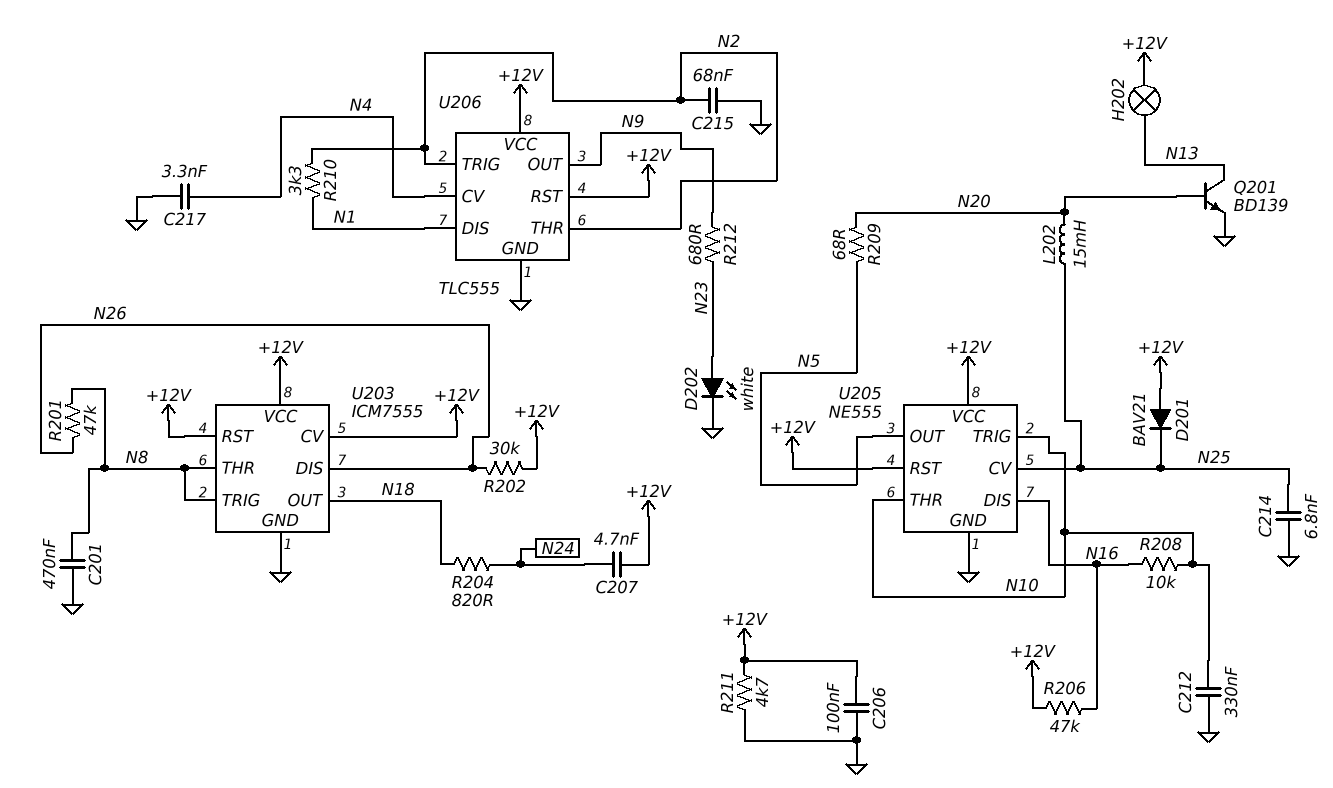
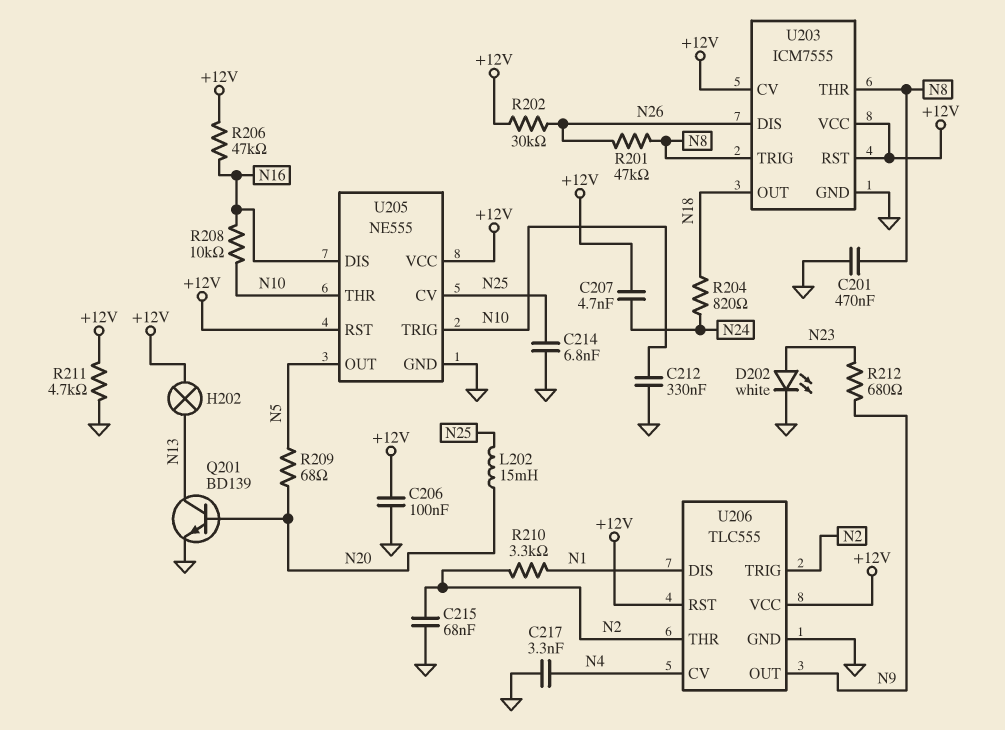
D201: diode BAV21 (A +12V, K N25) -> none

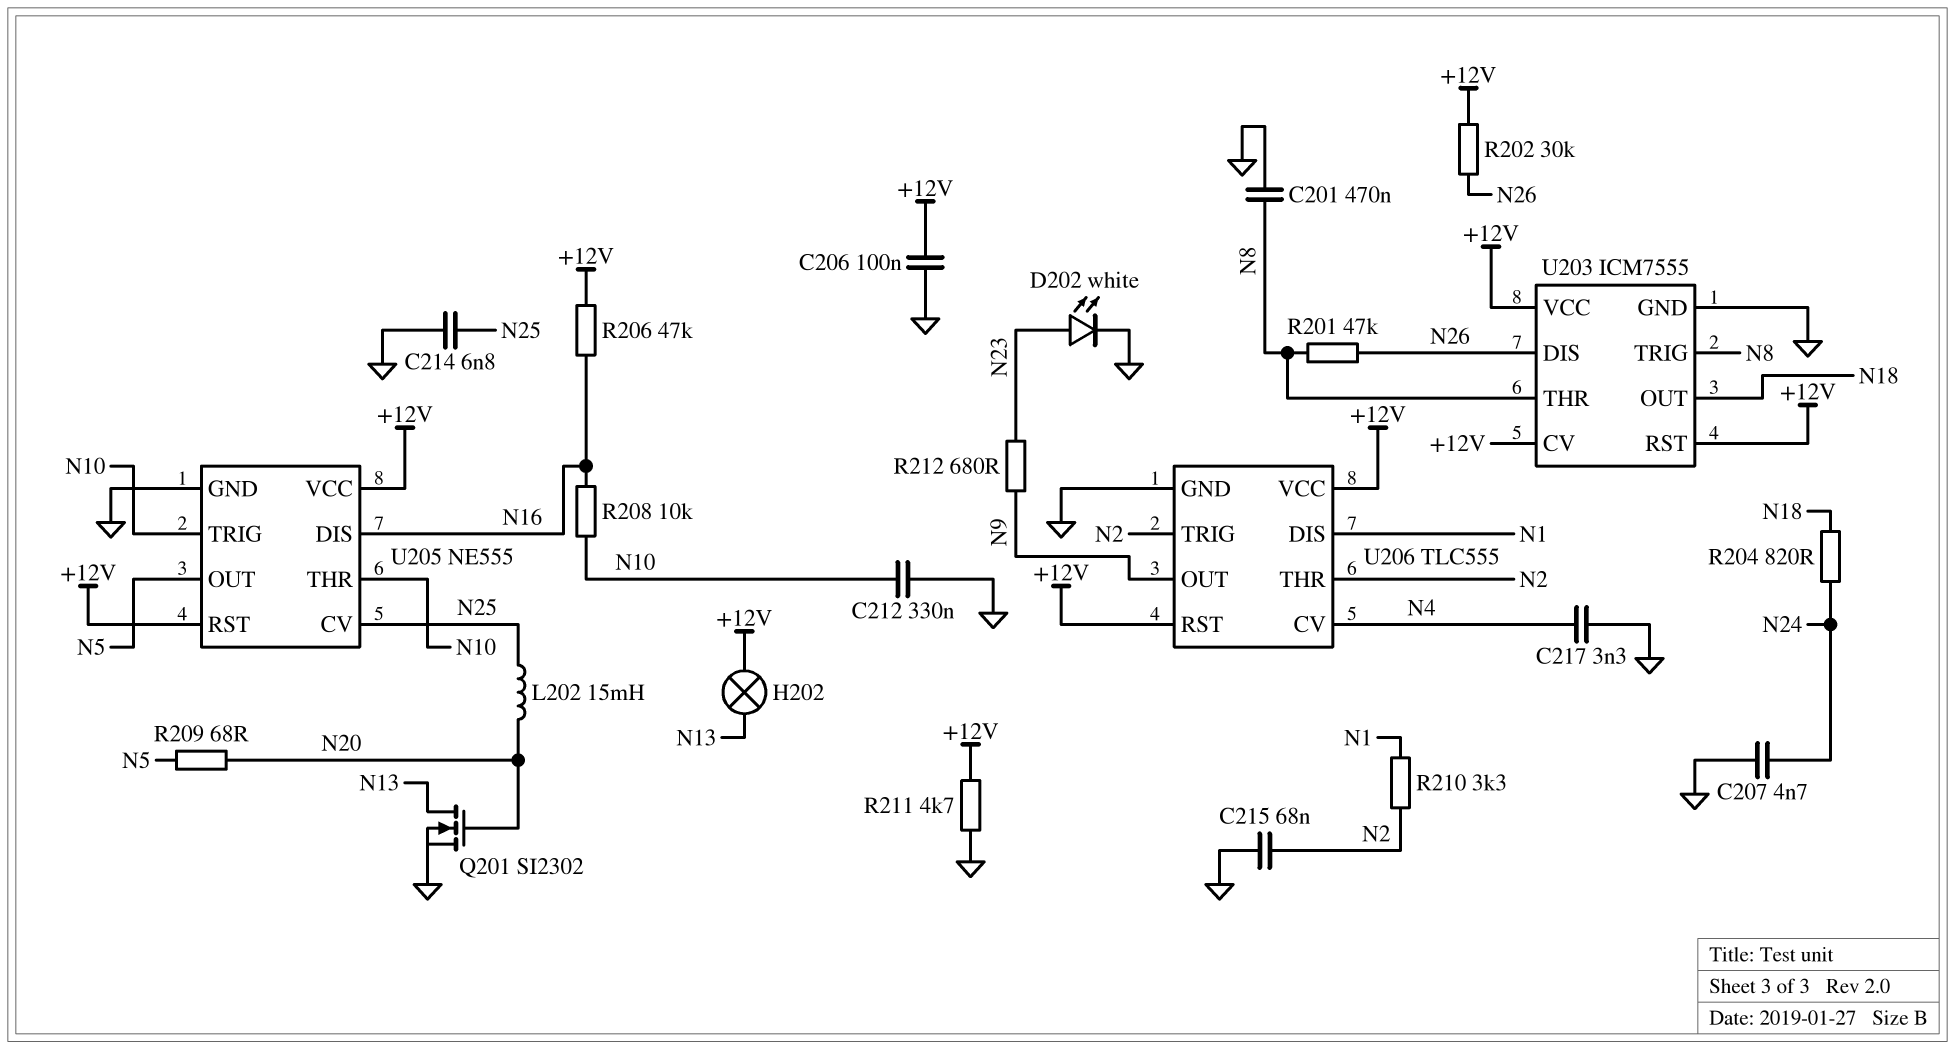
C207: 4.7nF (+12V, N24) -> 4.7nF (GND, N24)
Q201: NPN BD139 (B N20, C N13, E GND) -> NMOS SI2302 (G N20, D N13, S GND)

